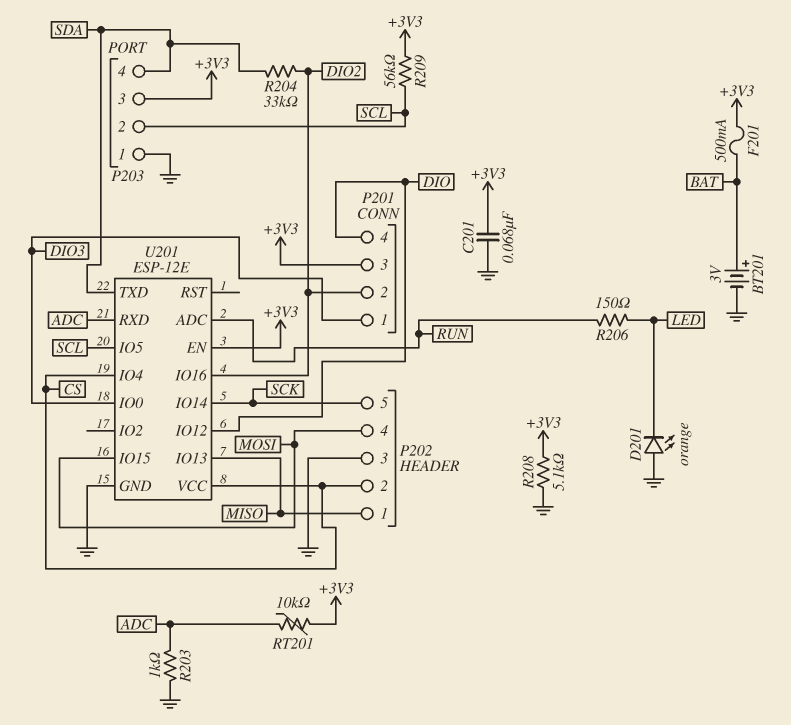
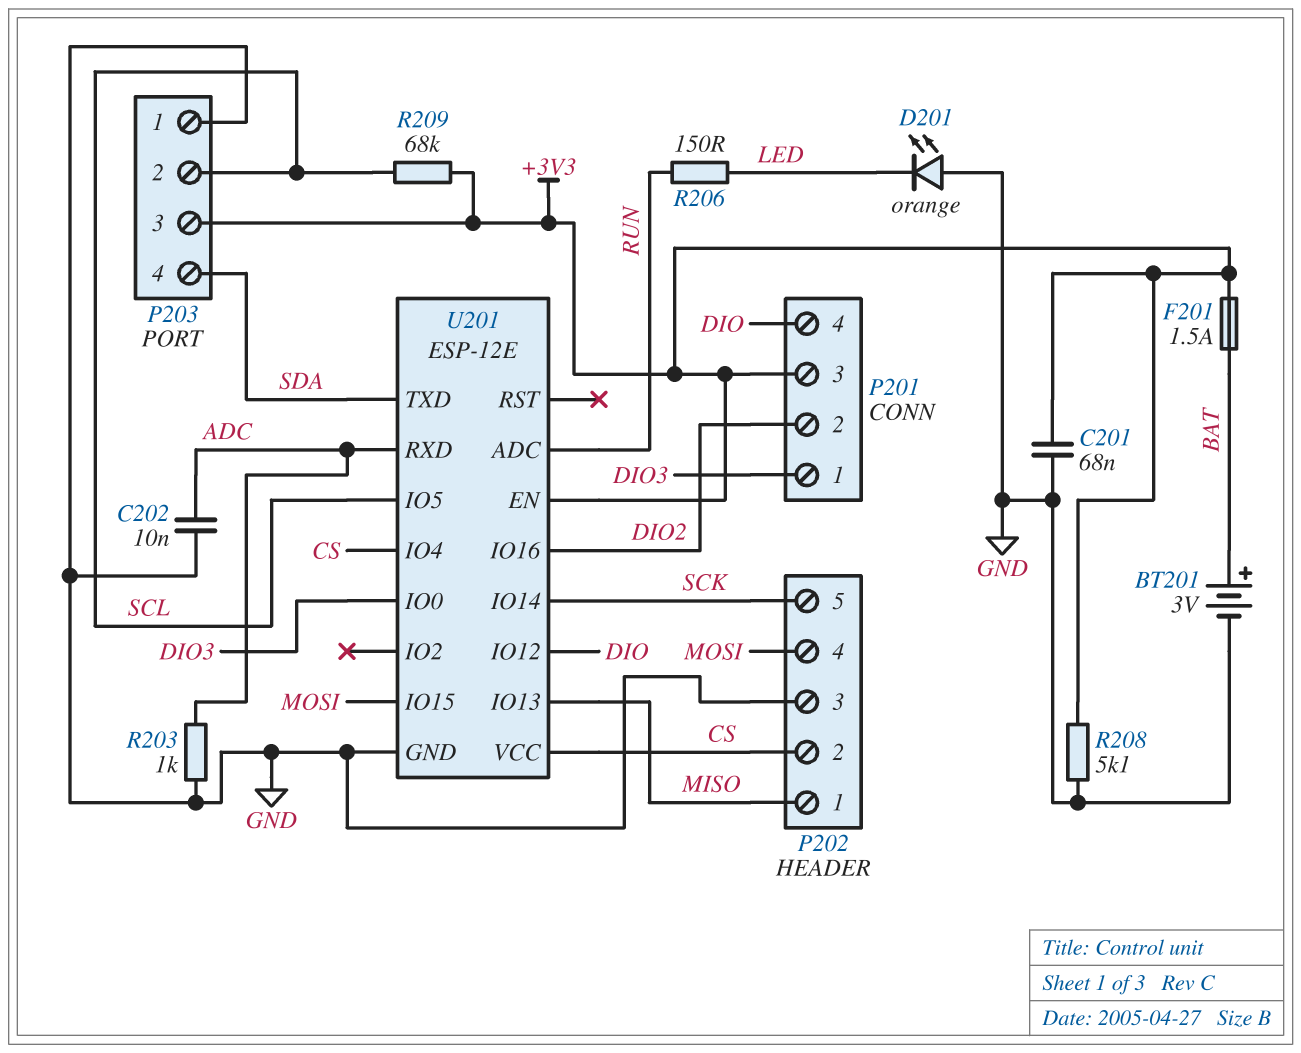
C202: none -> 10nF (ADC, GND)
F201: 500mA (+3V3, BAT) -> 1.5A (+3V3, BAT)
R204: 33k (DIO2, SDA) -> none
R209: 56k (+3V3, SCL) -> 68k (+3V3, SCL)
RT201: 10k (+3V3, ADC) -> none

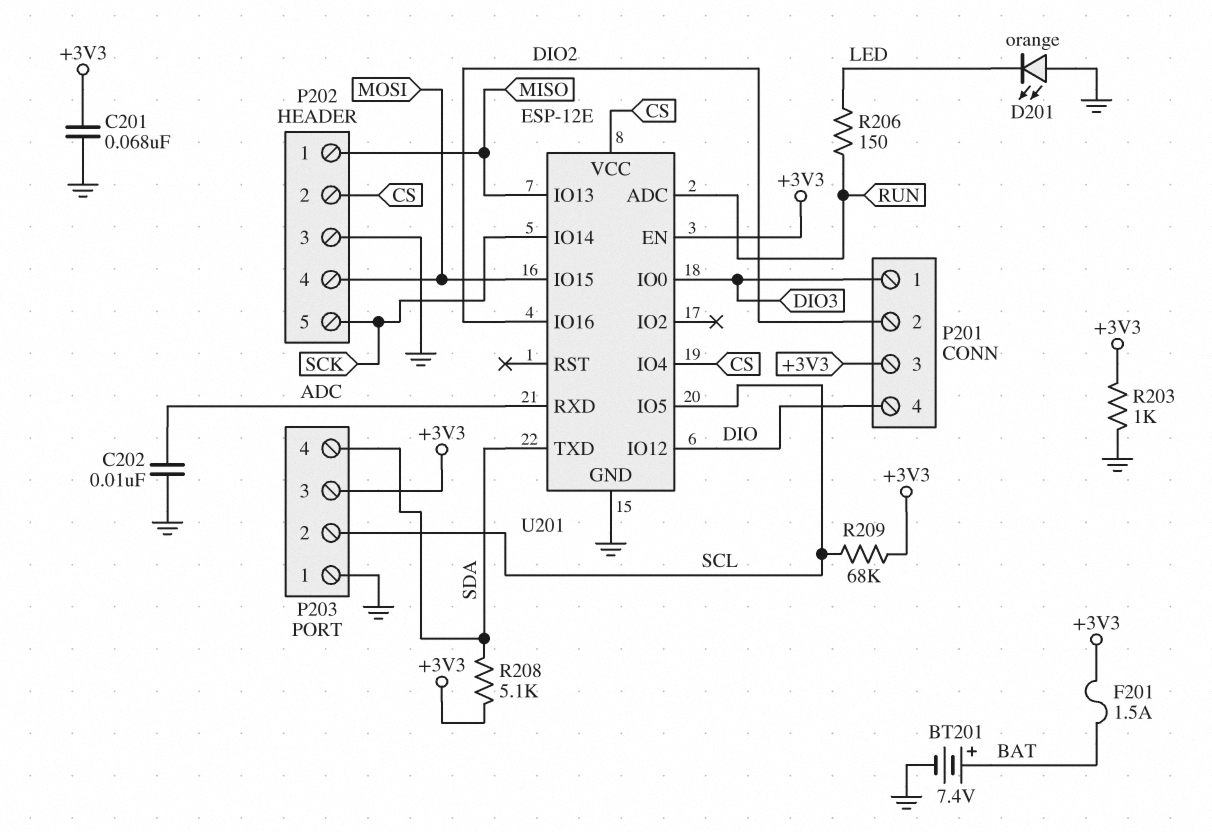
BT201: 3V (plus BAT, minus GND) -> 7.4V (plus BAT, minus GND)
R203: 1k (ADC, GND) -> 1k (+3V3, GND)
R208: 5.1k (+3V3, GND) -> 5.1k (+3V3, SDA)

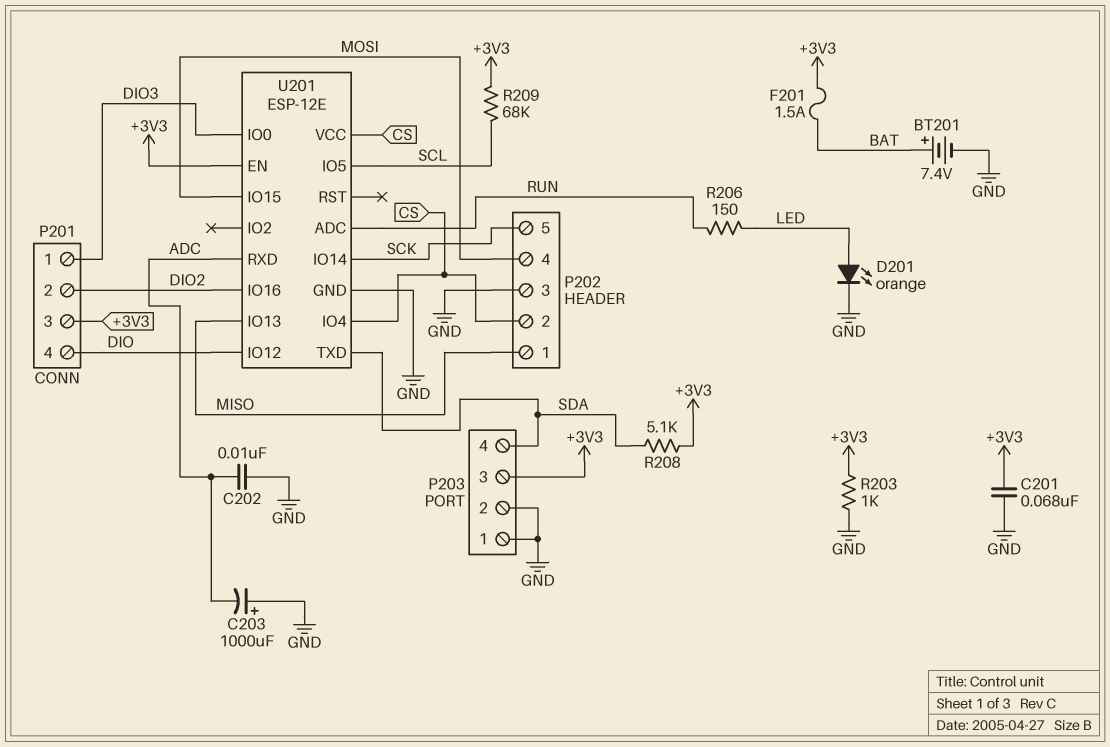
C203: none -> 1000uF (plus GND, minus ADC)
D201: LED orange (A GND, K LED) -> LED orange (A LED, K GND)
P203 pin 2: SCL -> GND

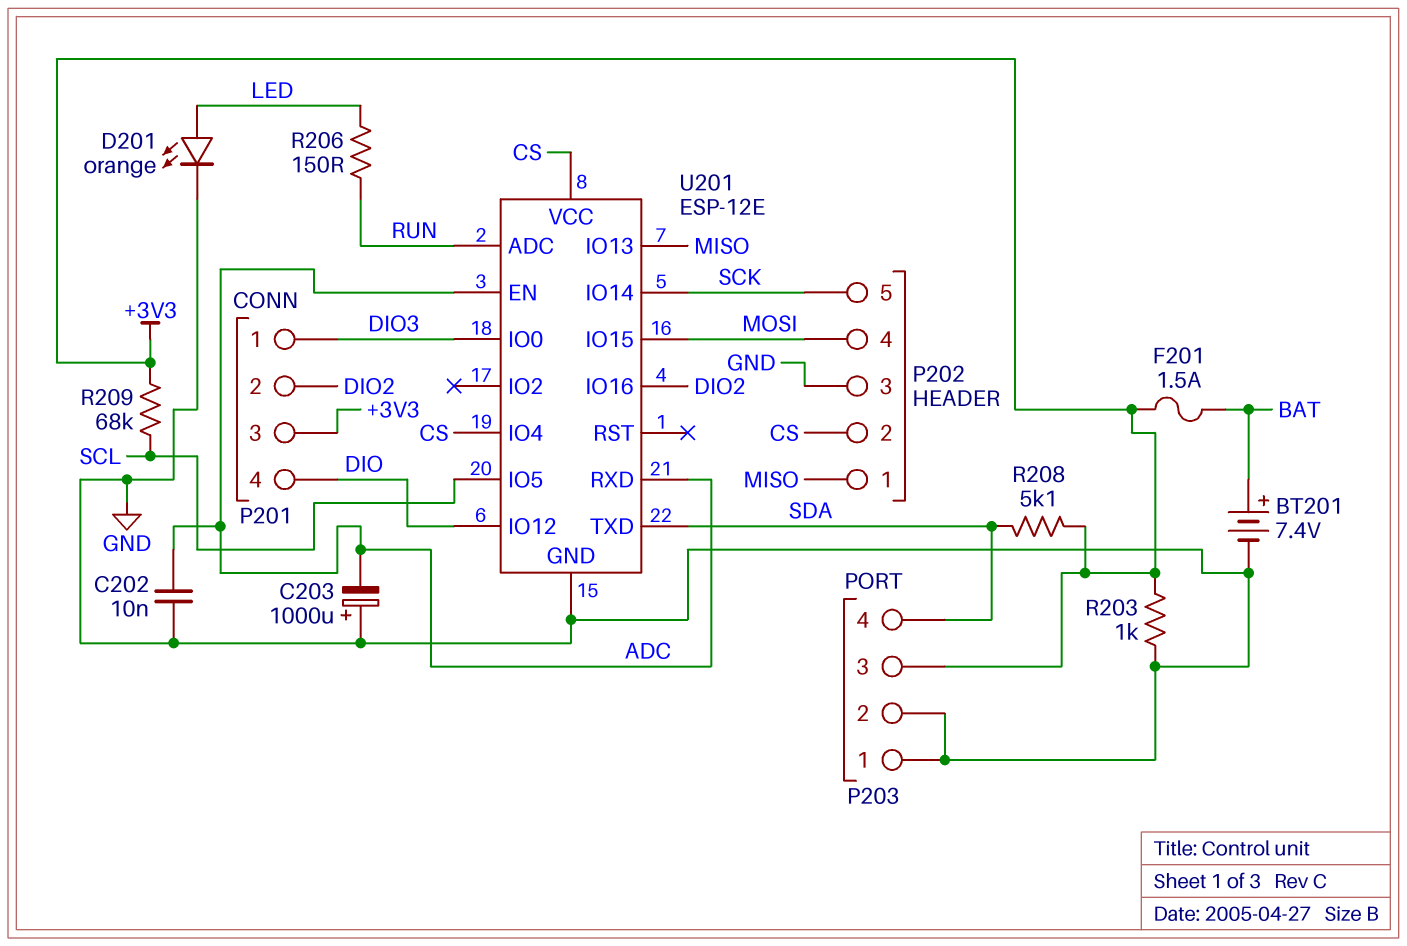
C201: 68nF (+3V3, GND) -> none
U201 pin EN: +3V3 -> ADC

